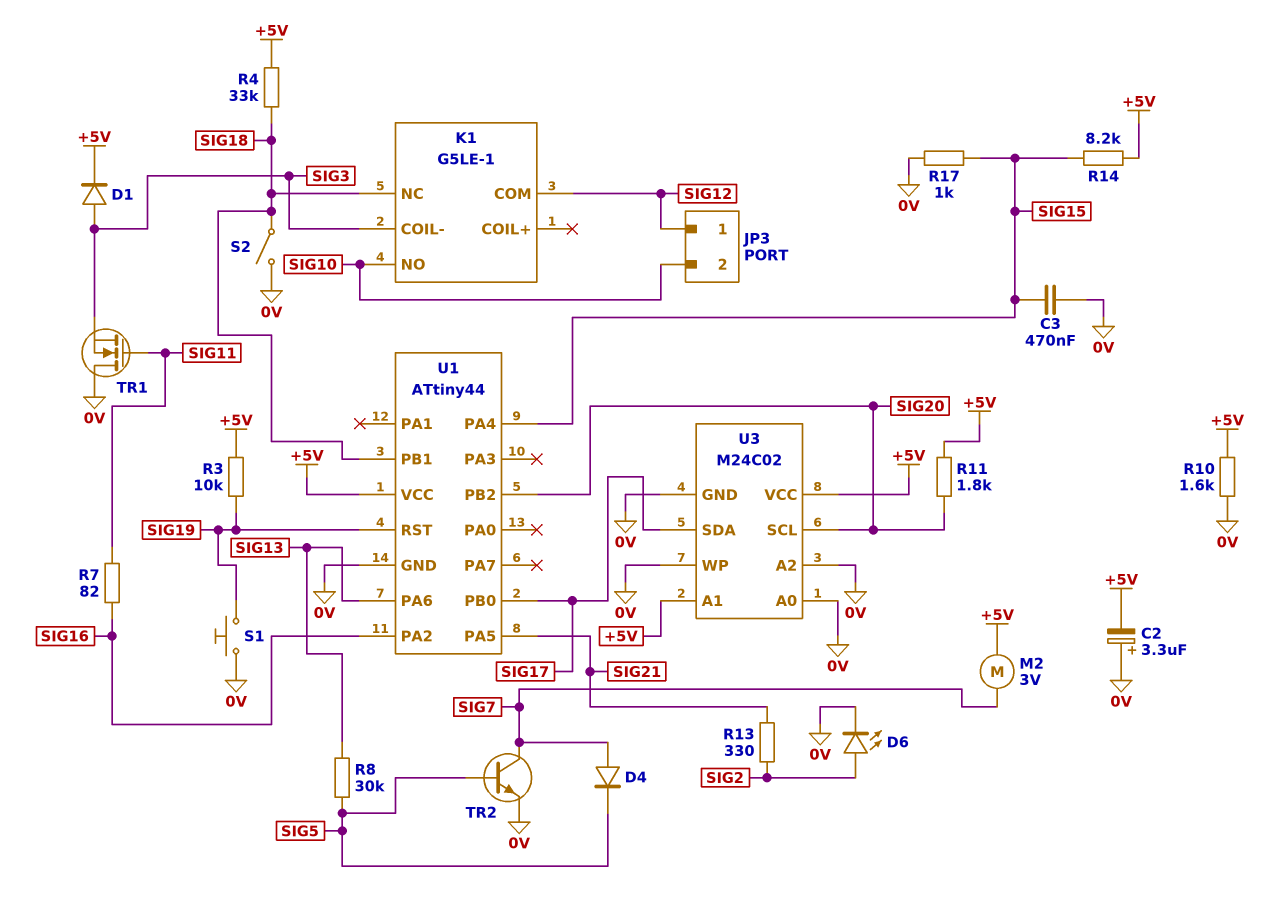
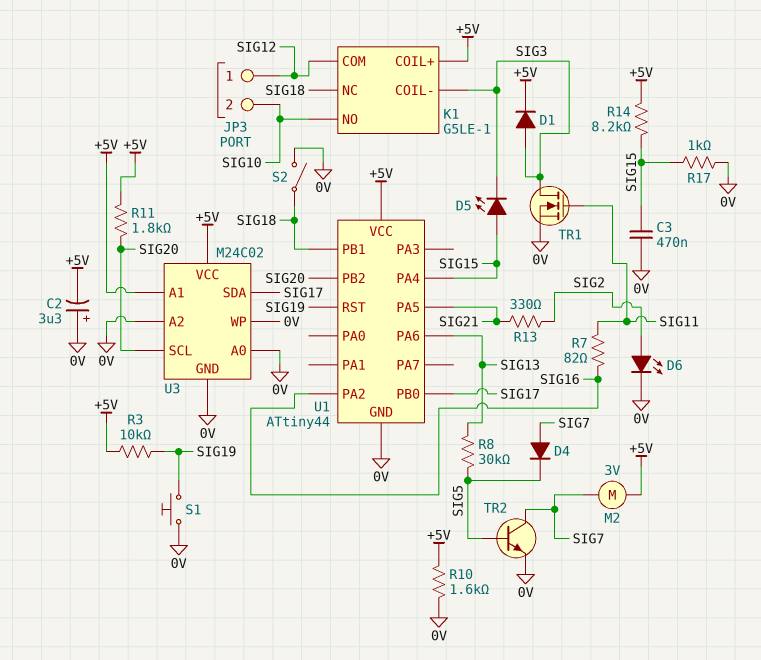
D5: none -> LED (A SIG15, K SIG3)
K1 pin COIL+: none -> +5V
R4: 33k (+5V, SIG18) -> none
TR1: NMOS (G SIG11, D 0V, S SIG3) -> NMOS (G SIG11, D SIG3, S 0V)

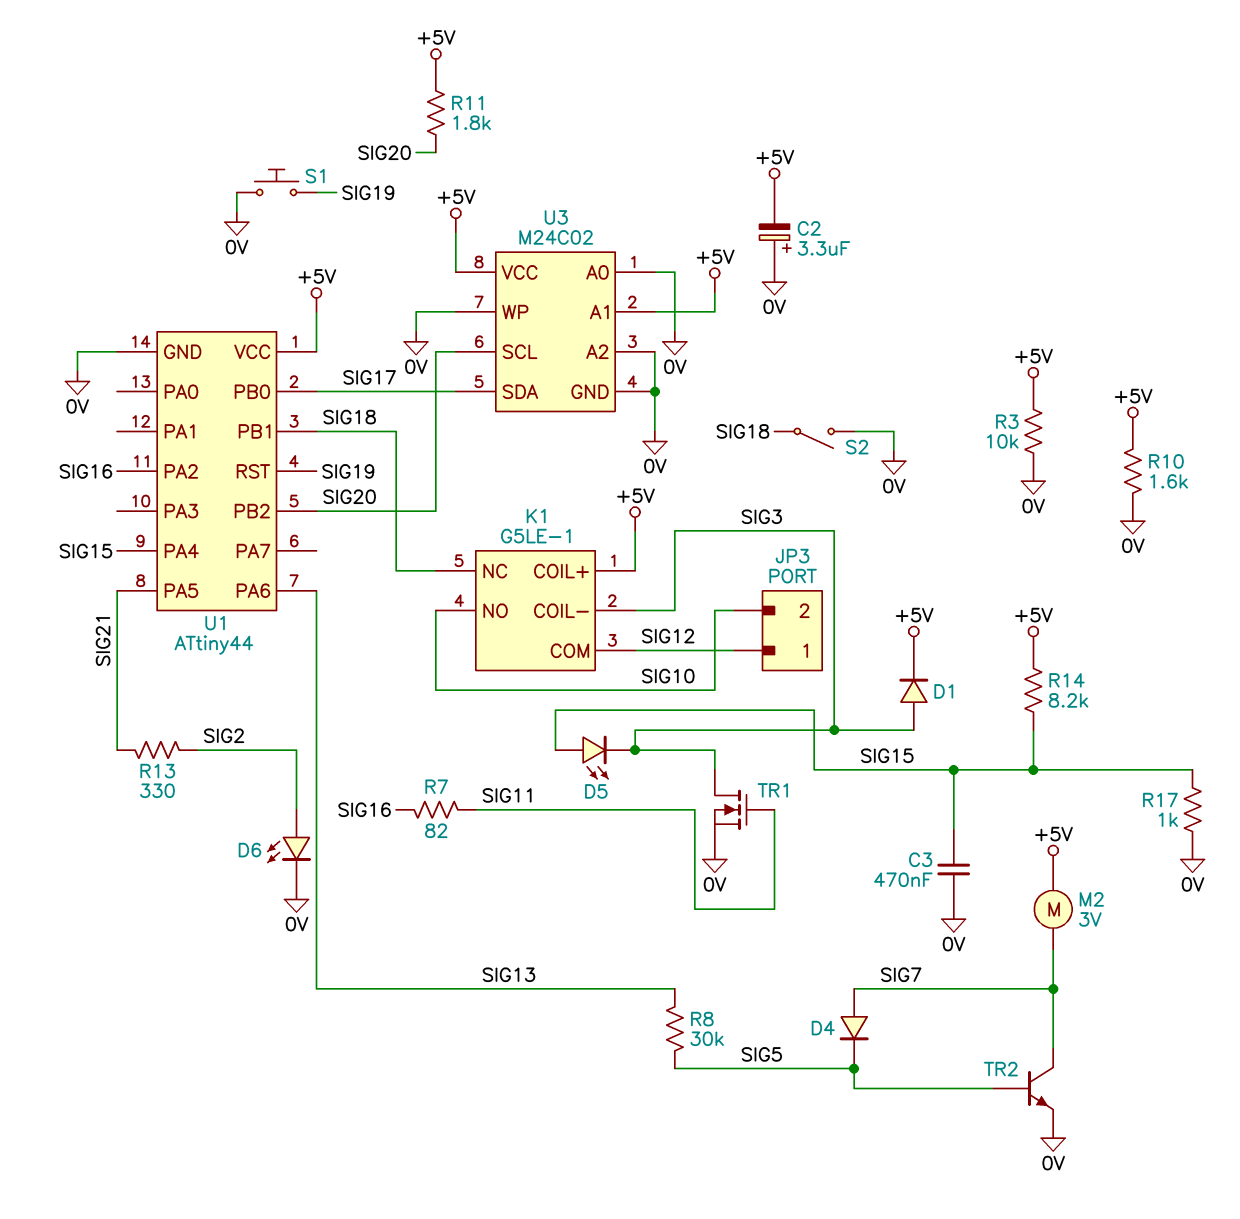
R3: 10k (+5V, SIG19) -> 10k (+5V, 0V)

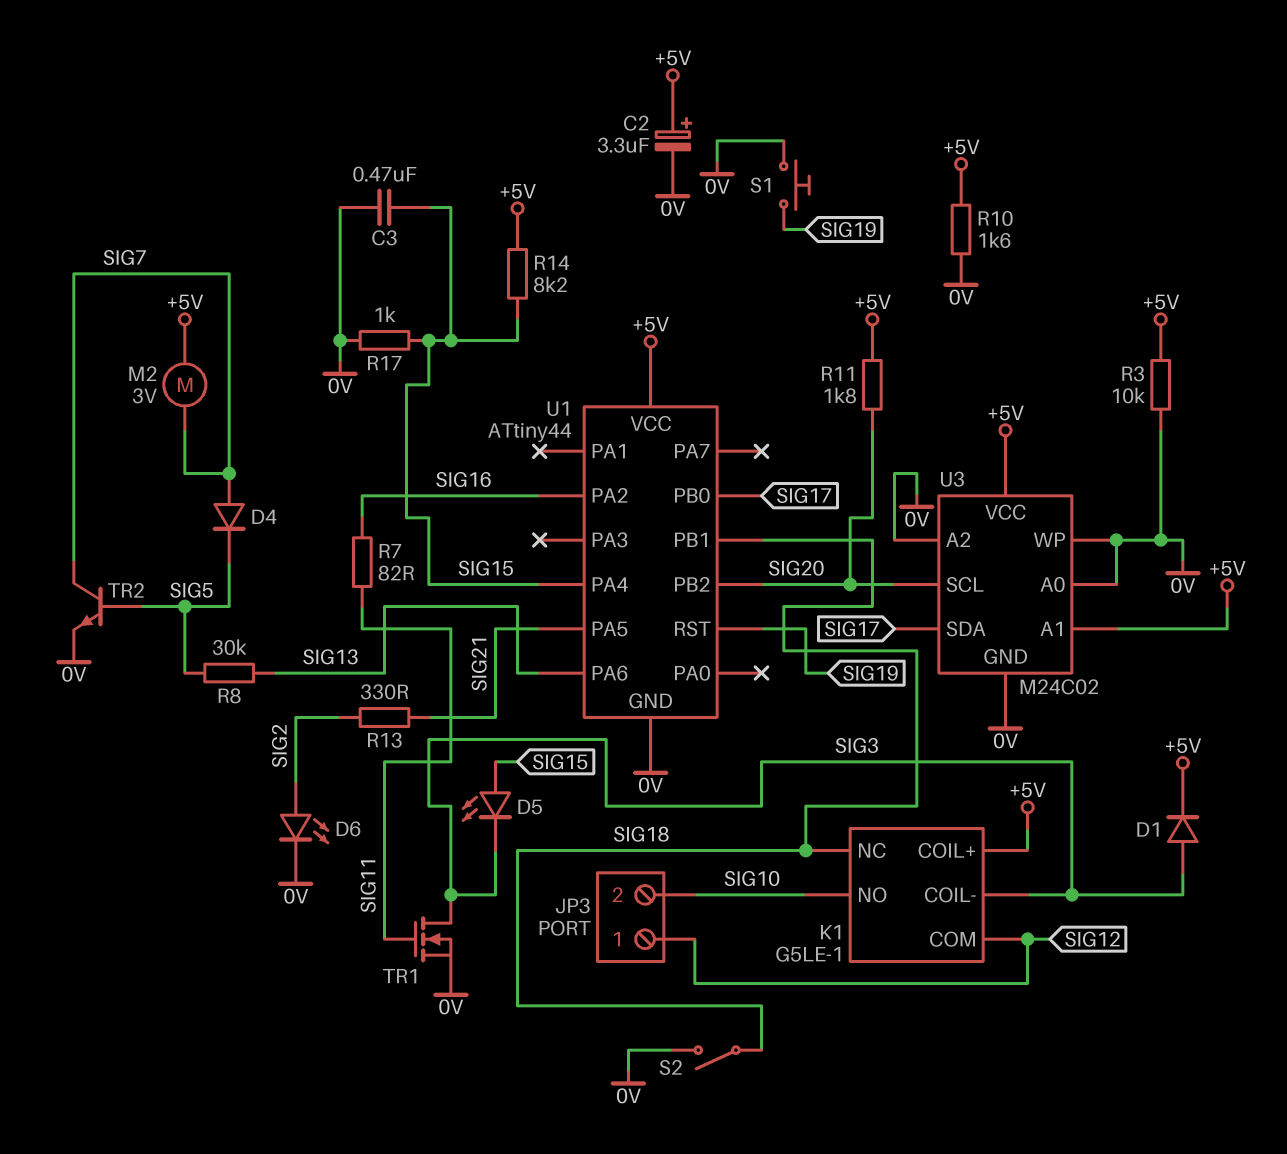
C2: 3.3uF (plus 0V, minus +5V) -> 3.3uF (plus +5V, minus 0V)

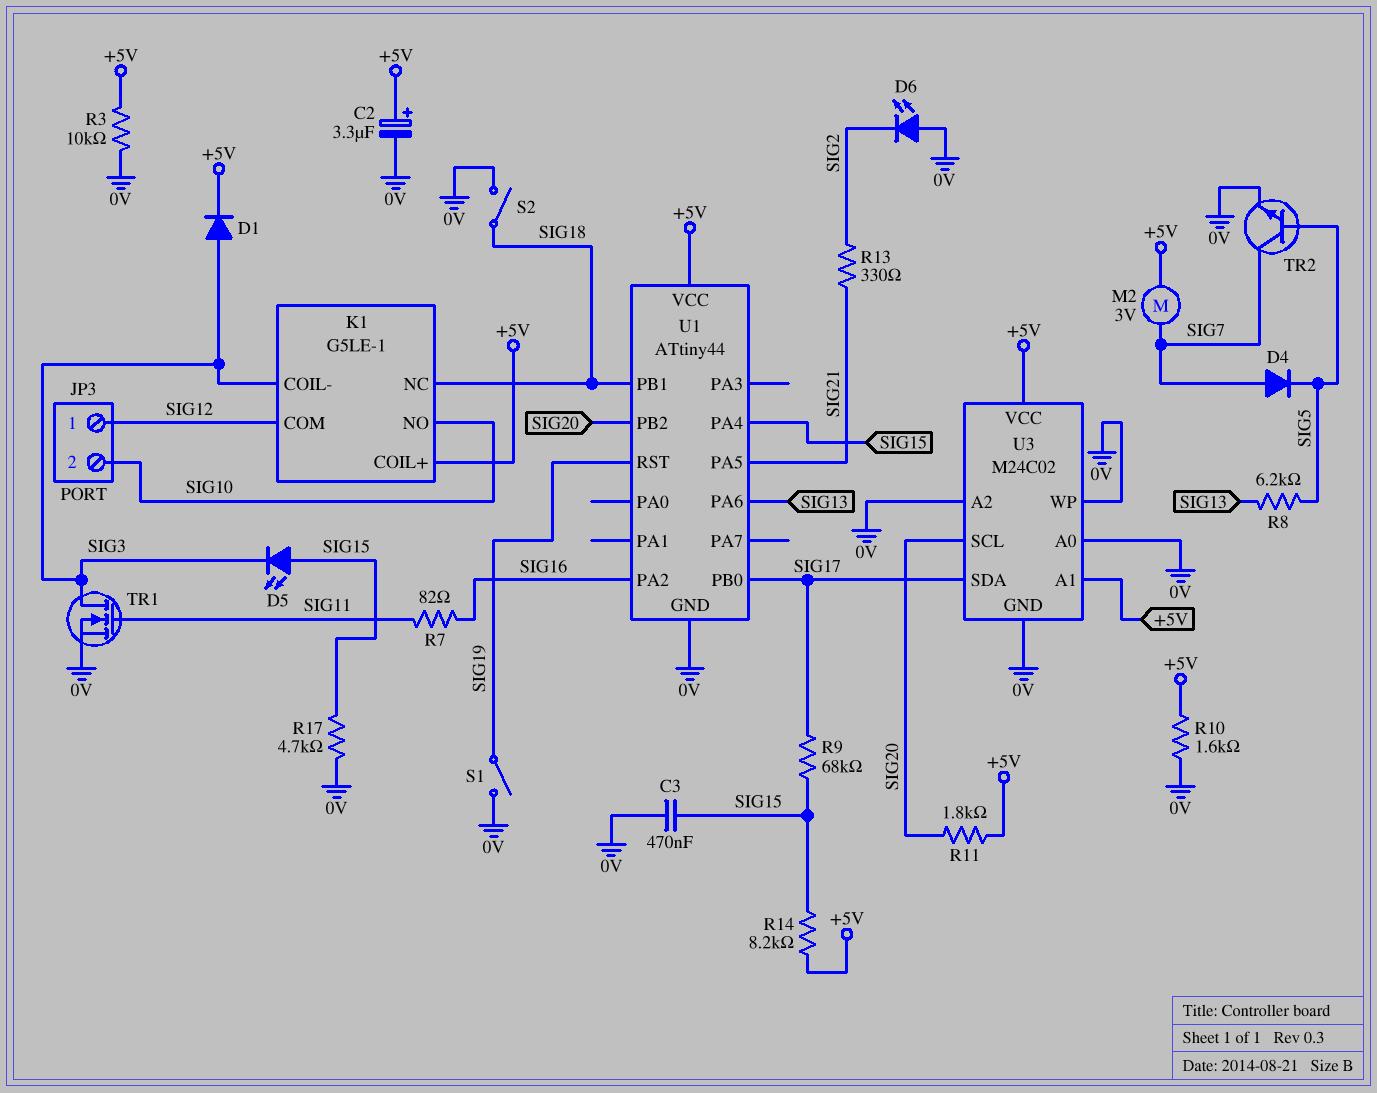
D6: LED (A SIG2, K 0V) -> LED (A 0V, K SIG2)
R8: 30k (SIG5, SIG13) -> 6.2k (SIG5, SIG13)
R9: none -> 68k (SIG15, SIG17)
R17: 1k (0V, SIG15) -> 4.7k (0V, SIG15)
S1: button (0V, SIG19) -> switch (0V, SIG19)

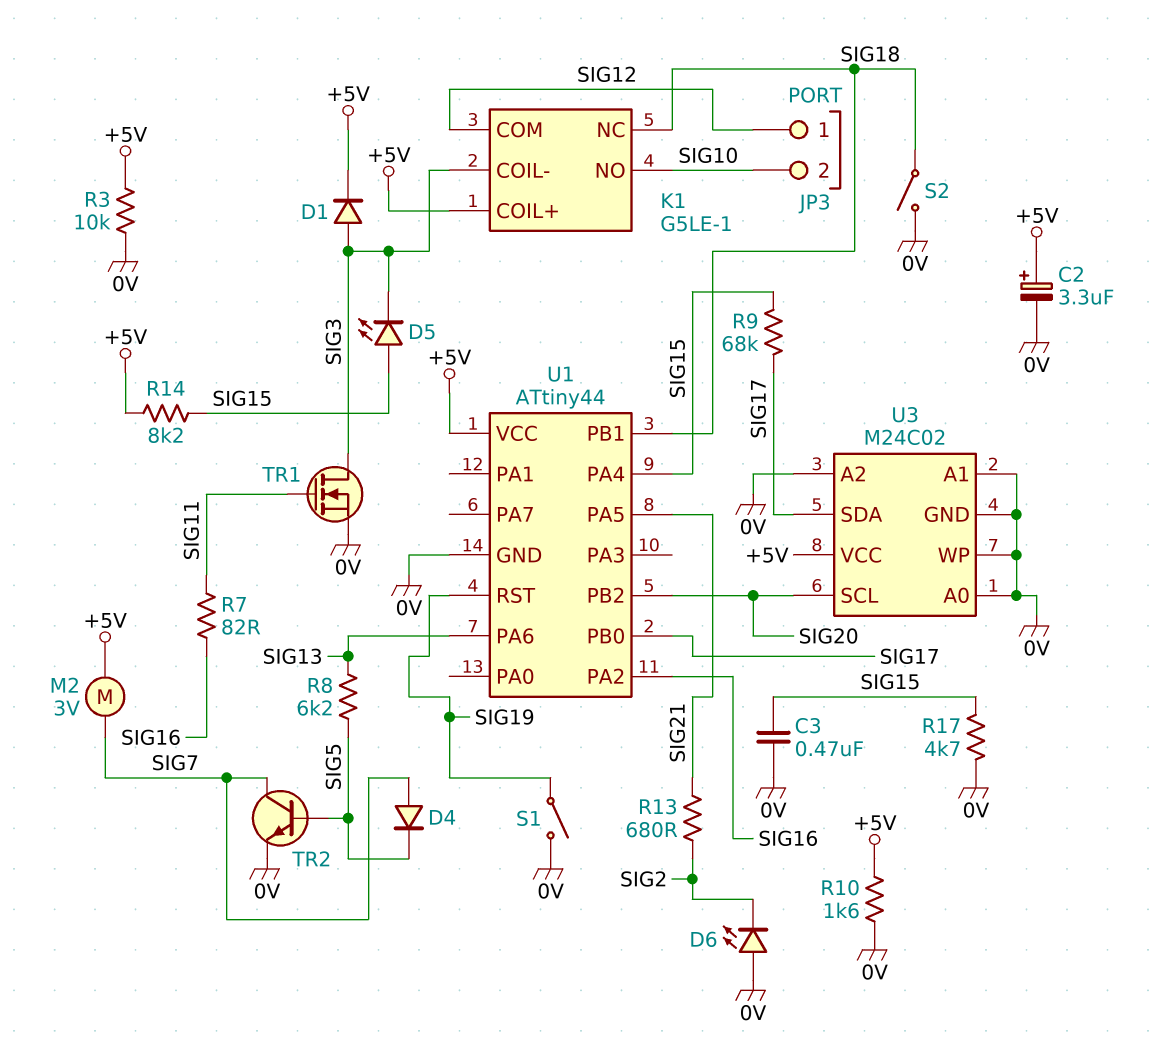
R11: 1.8k (+5V, SIG20) -> none
R13: 330 (SIG2, SIG21) -> 680 (SIG2, SIG21)
U3 pin A1: +5V -> 0V

